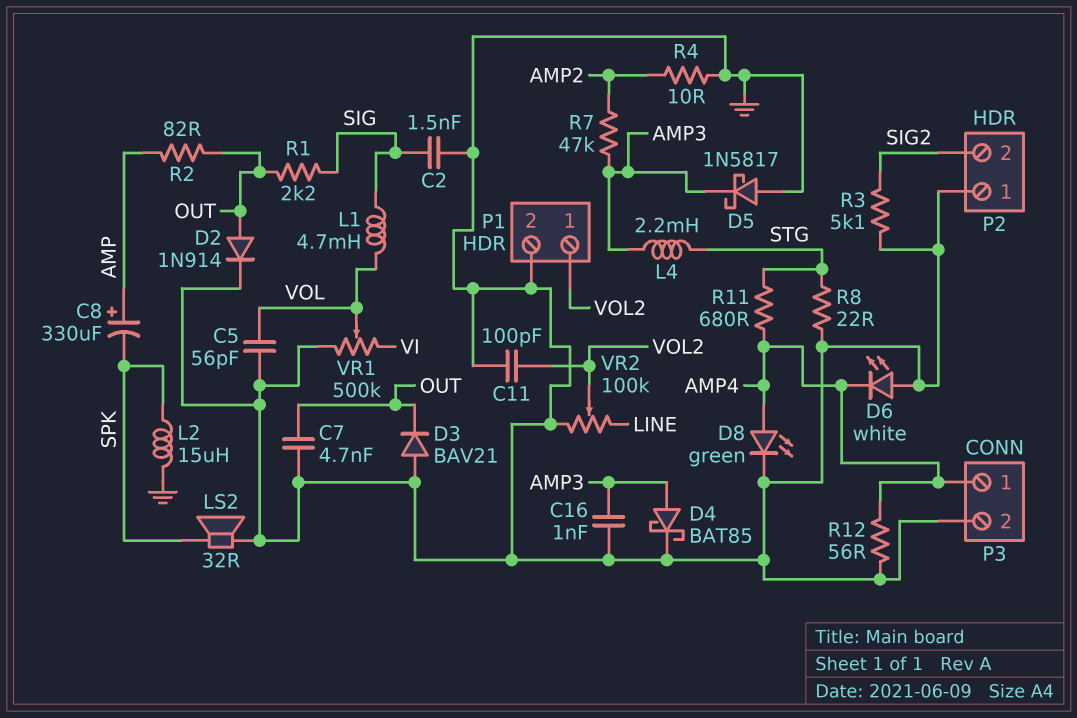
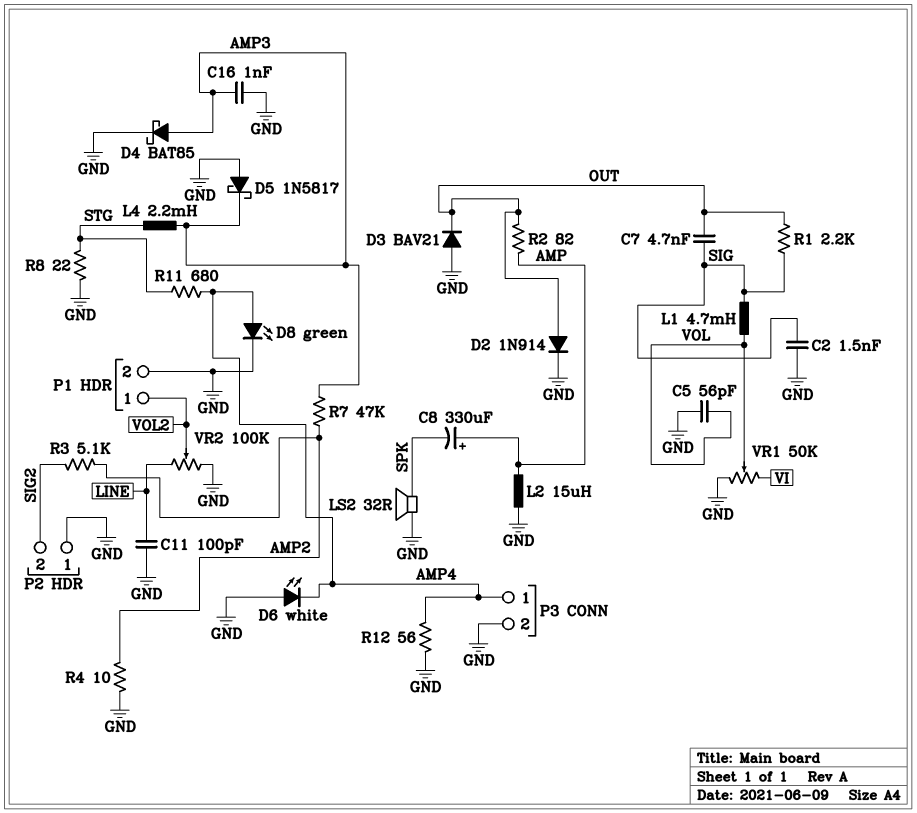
C7: 4.7nF (GND, OUT) -> 4.7nF (OUT, SIG)
C11: 100pF (GND, VOL2) -> 100pF (GND, LINE)
L2: 15uH (GND, SPK) -> 15uH (AMP, GND)
R3: 5.1k (GND, SIG2) -> 5.1k (AMP2, SIG2)
VR1: 500k (GND, VI, wiper VOL) -> 50k (GND, VI, wiper VOL)

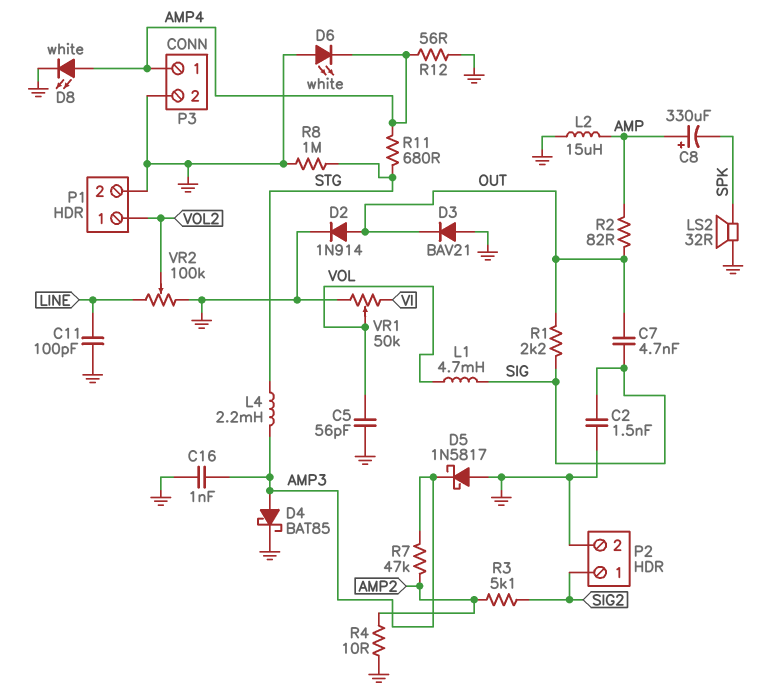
D8: LED green (A AMP4, K GND) -> LED white (A AMP4, K GND)
P2 pin 1: GND -> SIG2
P2 pin 2: SIG2 -> GND
R8: 22 (GND, STG) -> 1M (GND, STG)

